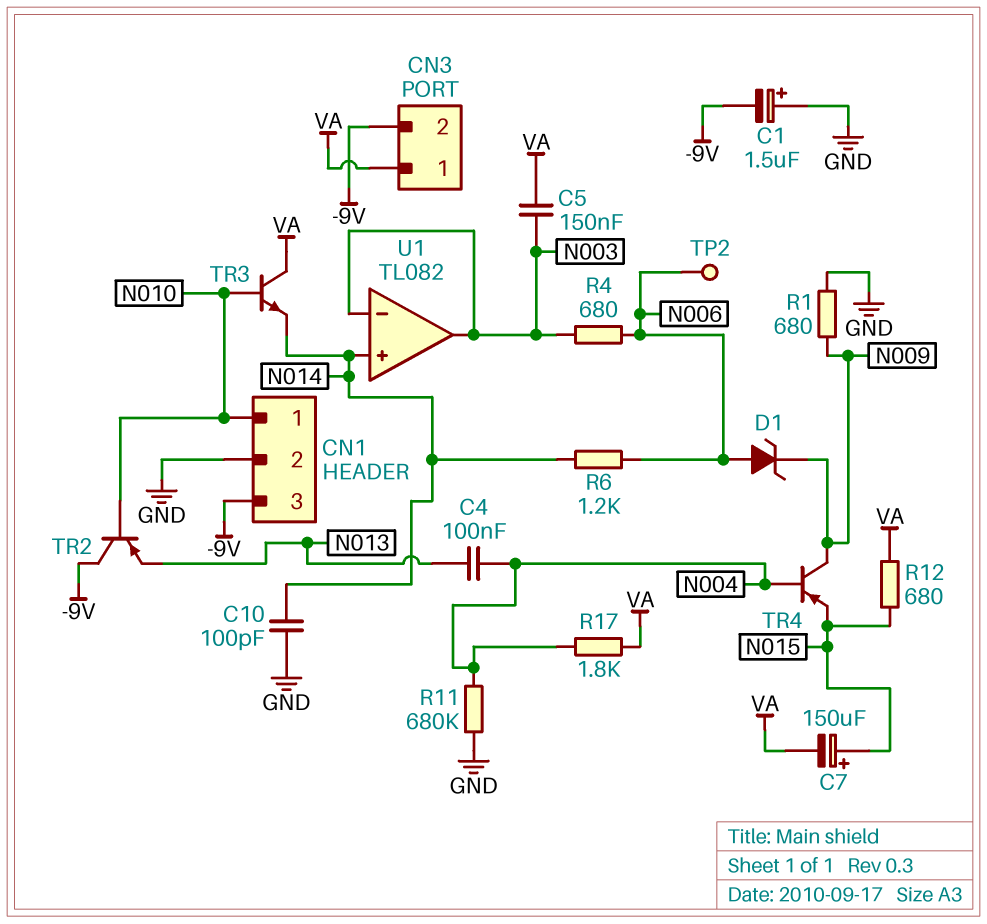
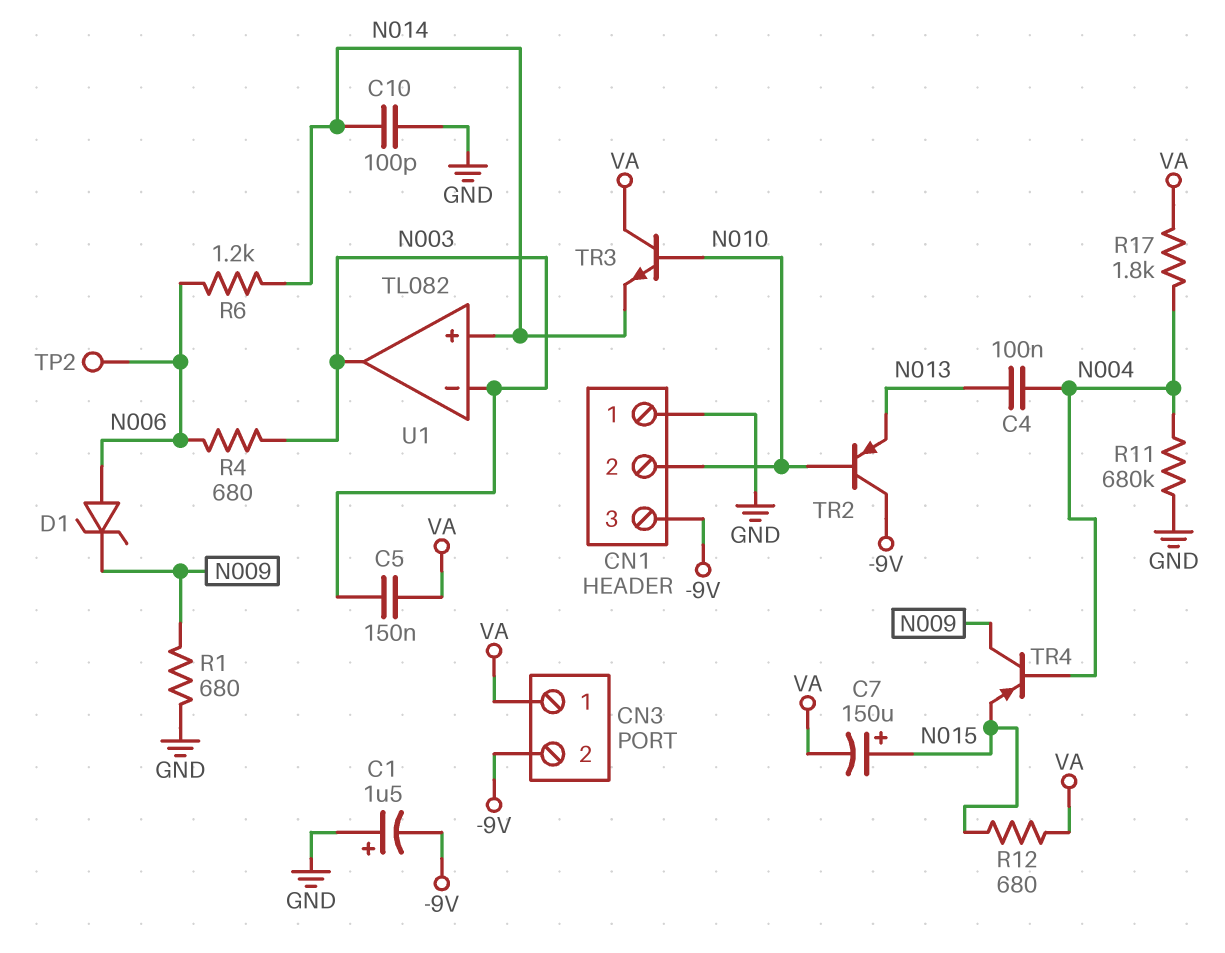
CN1 pin 1: N010 -> GND
CN1 pin 2: GND -> N010

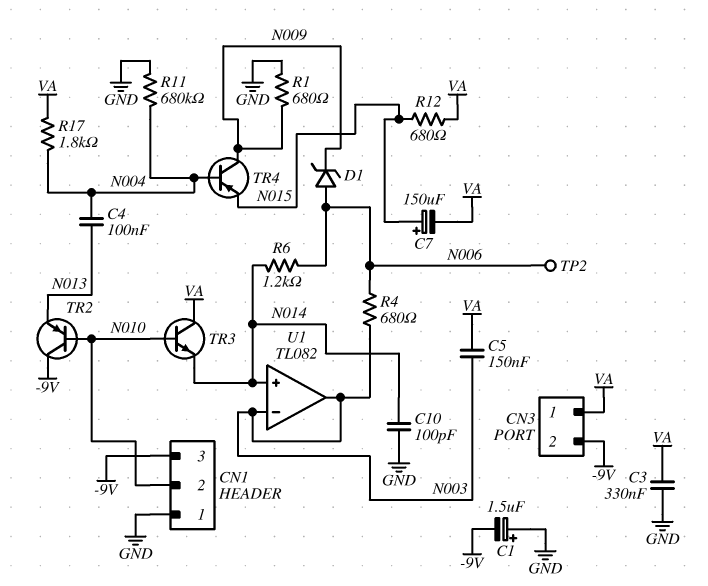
C3: none -> 330nF (GND, VA)

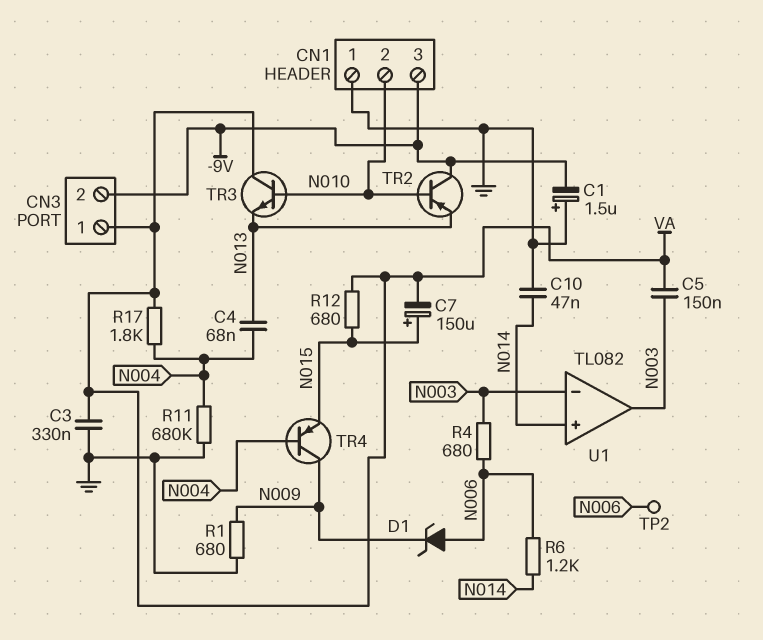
C4: 100nF (N004, N013) -> 68nF (N004, N013)
C10: 100pF (GND, N014) -> 47nF (GND, N014)
TR3: NPN (B N010, C VA, E N014) -> NPN (B N010, C VA, E N013)

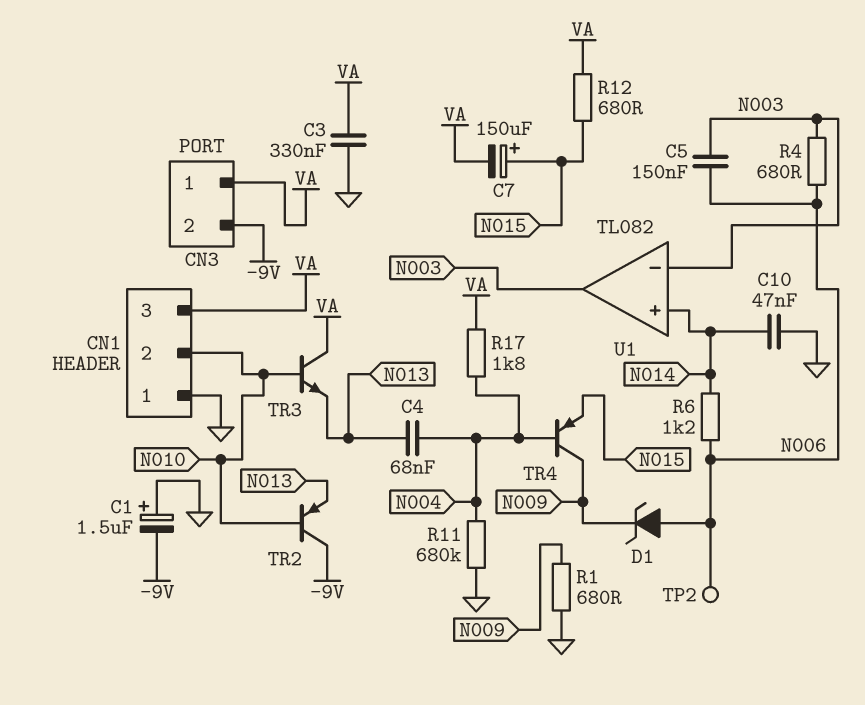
C5: 150nF (N003, VA) -> 150nF (N003, N006)
CN1 pin 3: -9V -> VA

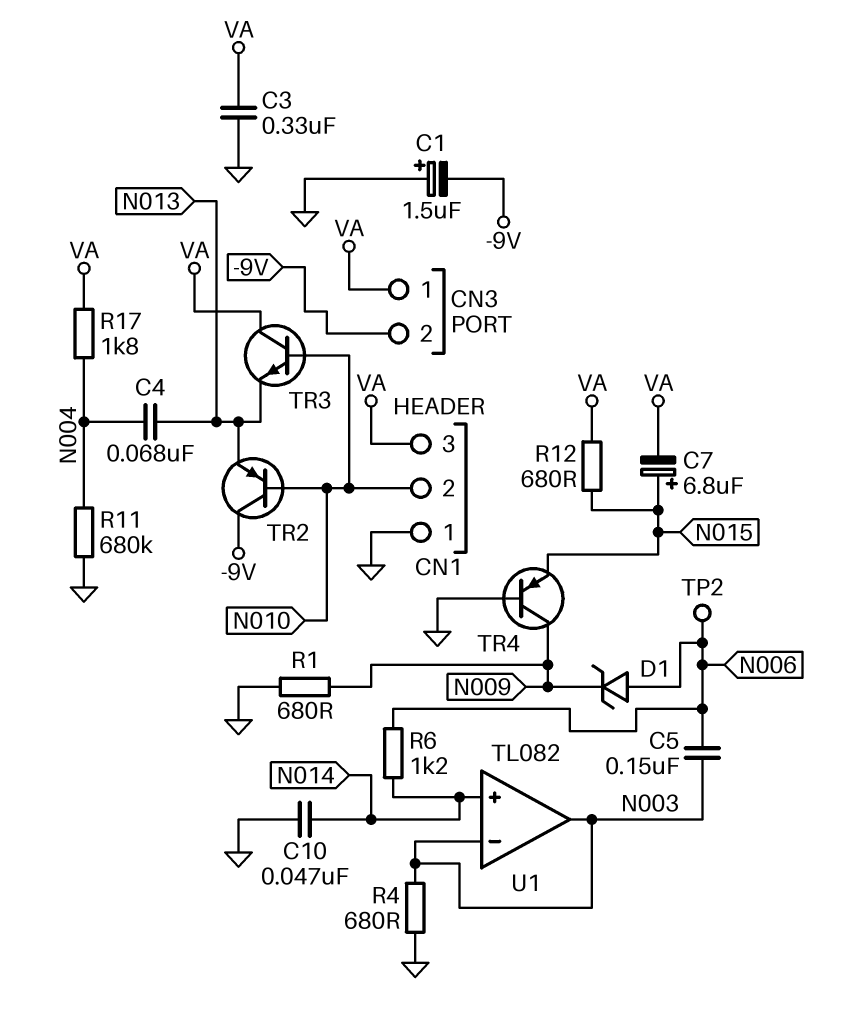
C7: 150uF (plus N015, minus VA) -> 6.8uF (plus N015, minus VA)
R4: 680 (N003, N006) -> 680 (GND, N003)
TR4: PNP (B N004, C N009, E N015) -> PNP (B GND, C N009, E N015)

